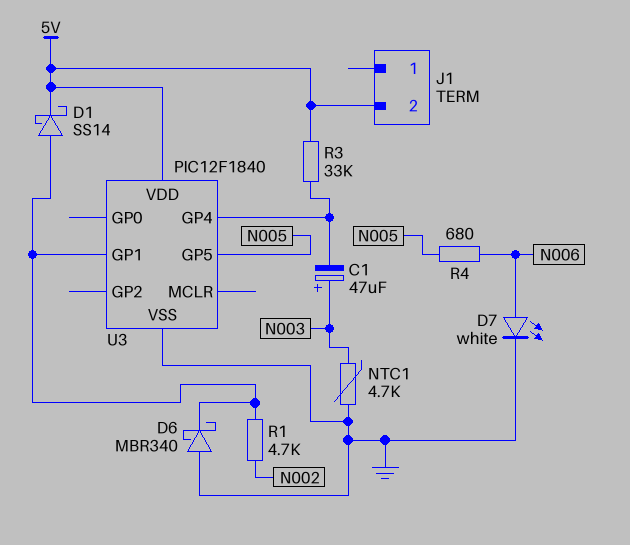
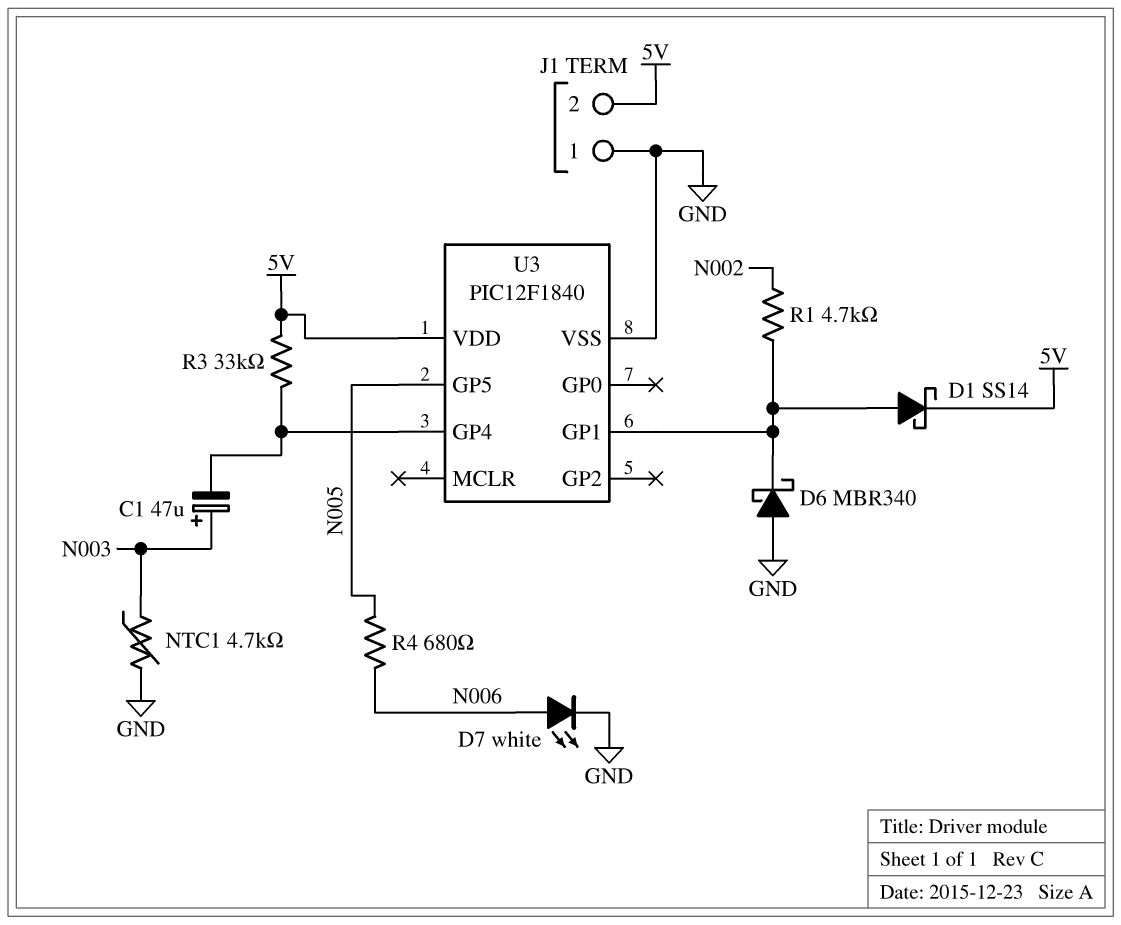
J1 pin 1: none -> GND

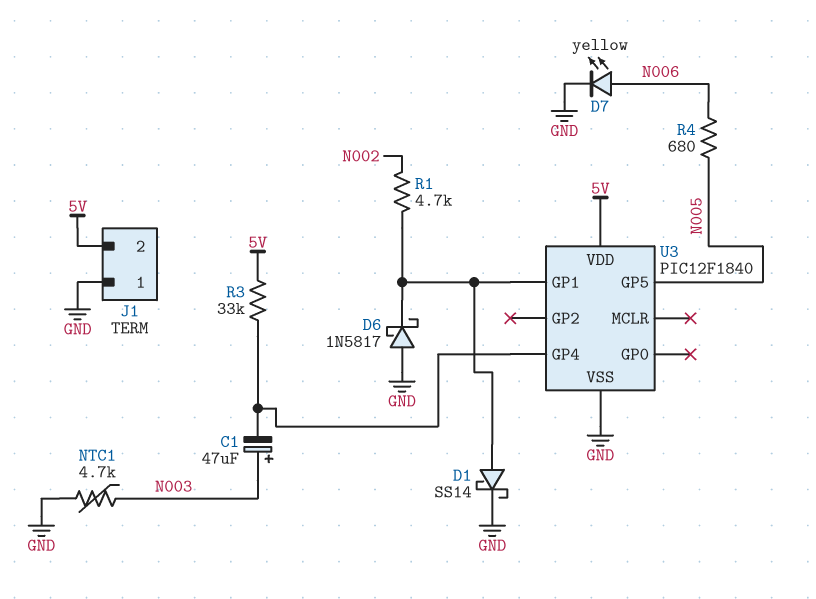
D1: schottky SS14 (A U3/GP1, K 5V) -> schottky SS14 (A U3/GP1, K GND)
D6: schottky MBR340 (A GND, K U3/GP1) -> schottky 1N5817 (A GND, K U3/GP1)
D7: LED white (A N006, K GND) -> LED yellow (A N006, K GND)

